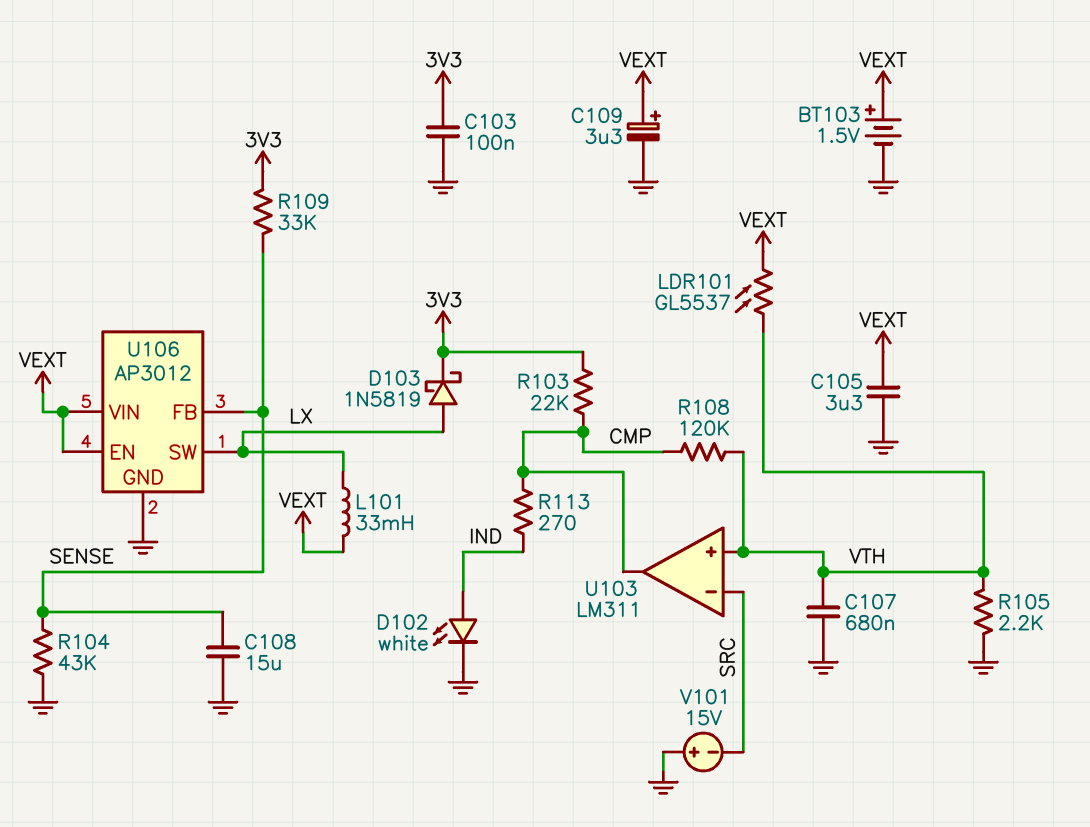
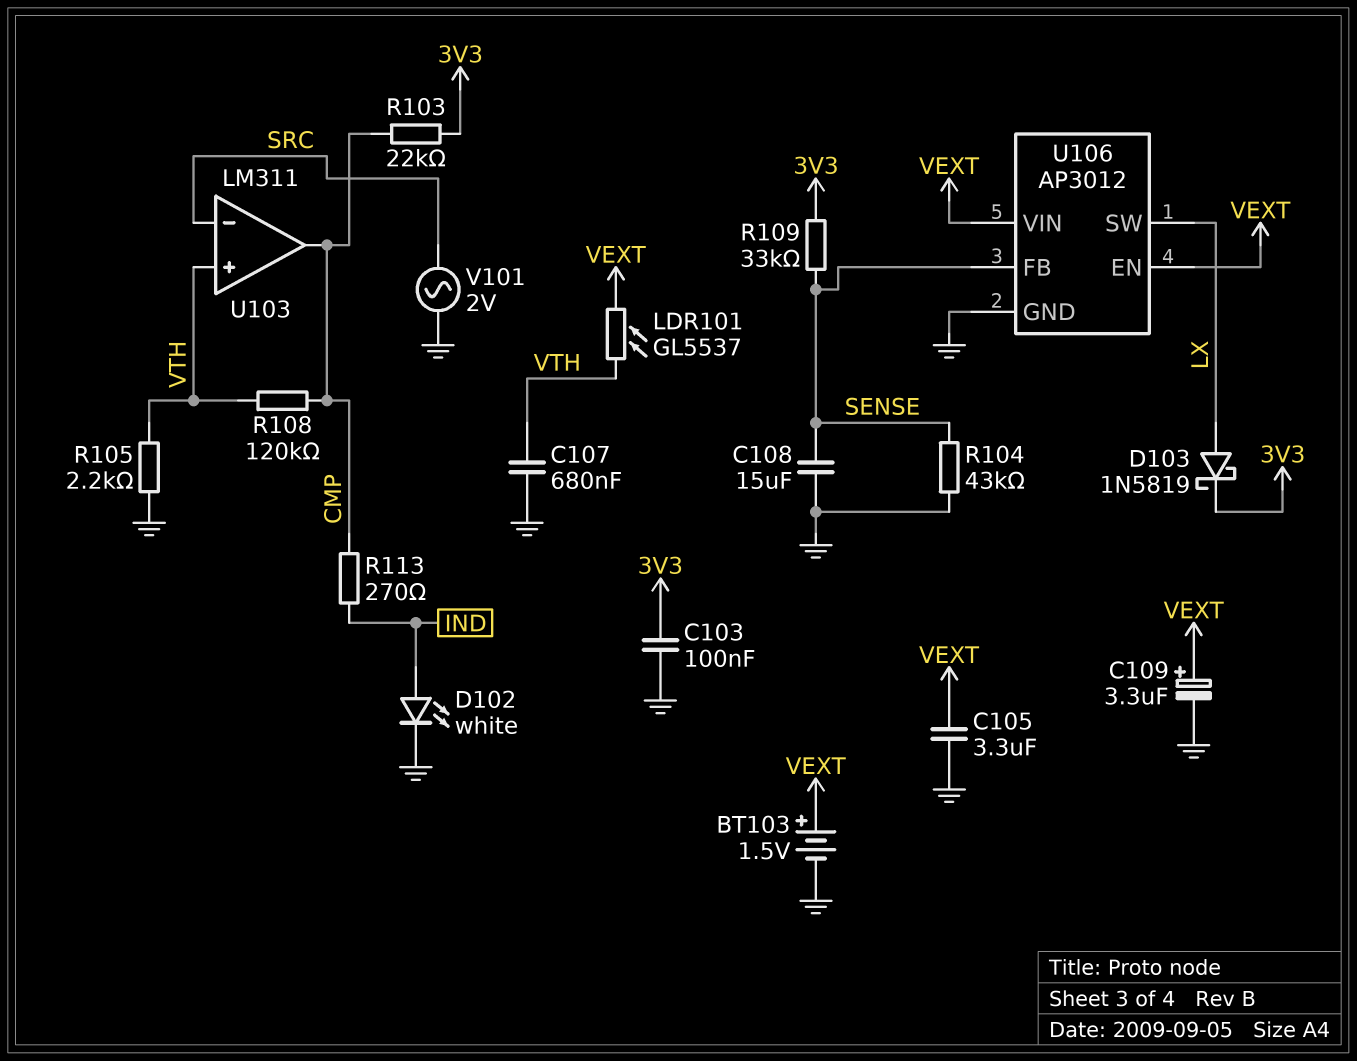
L101: 33mH (LX, VEXT) -> none
V101: 15V (plus GND, minus SRC) -> AC 2V (GND, SRC)

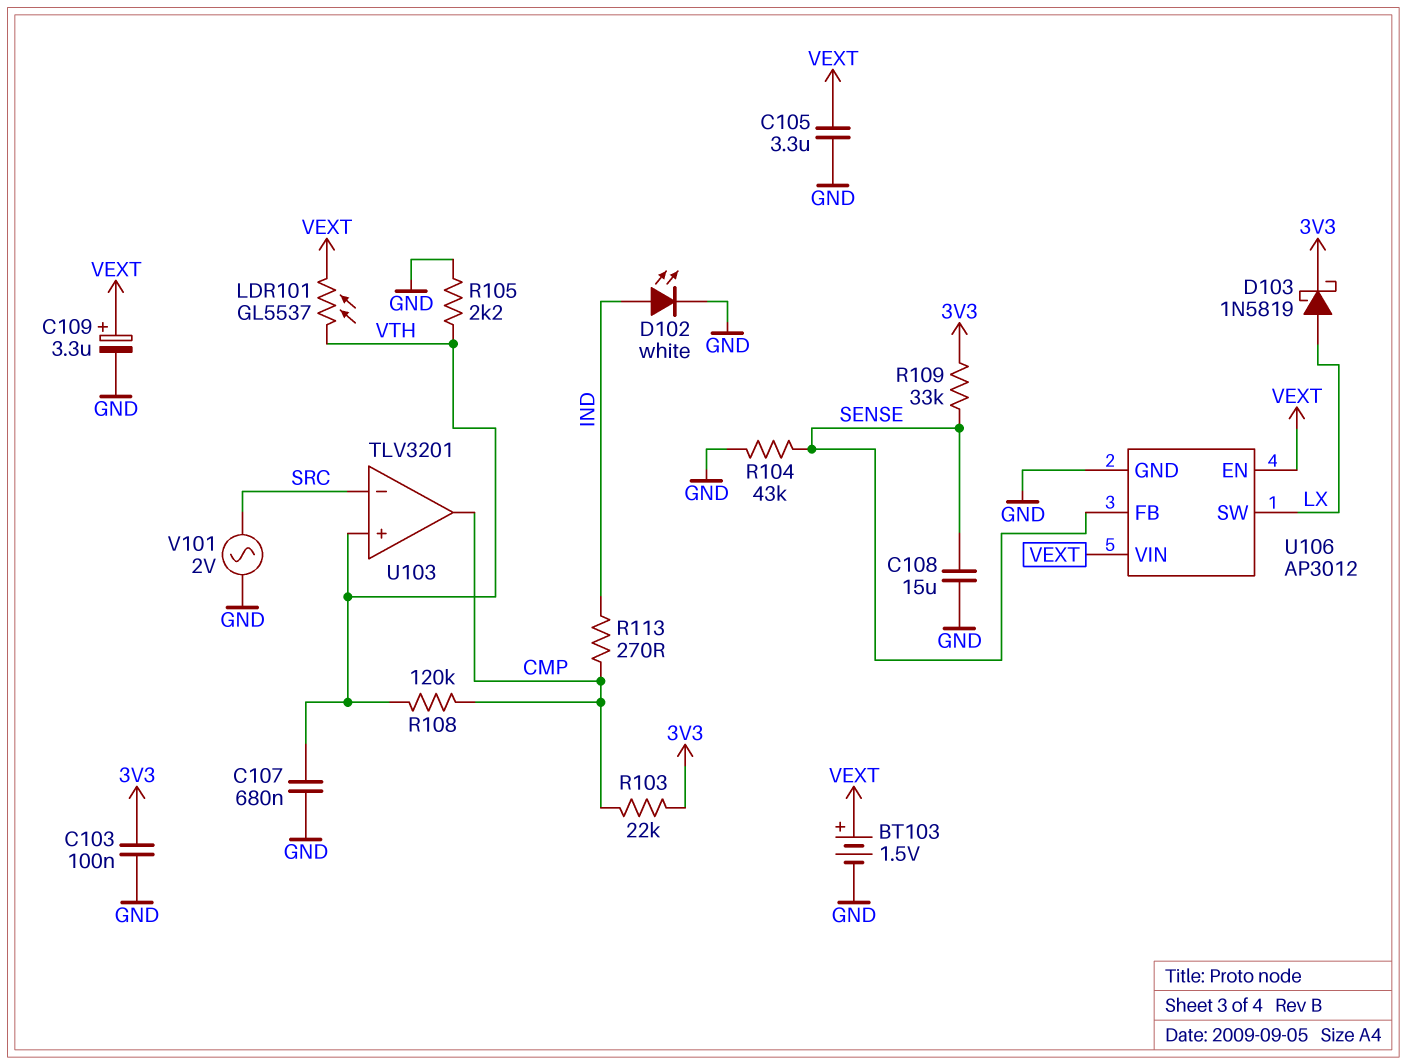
U103: LM311 -> TLV3201

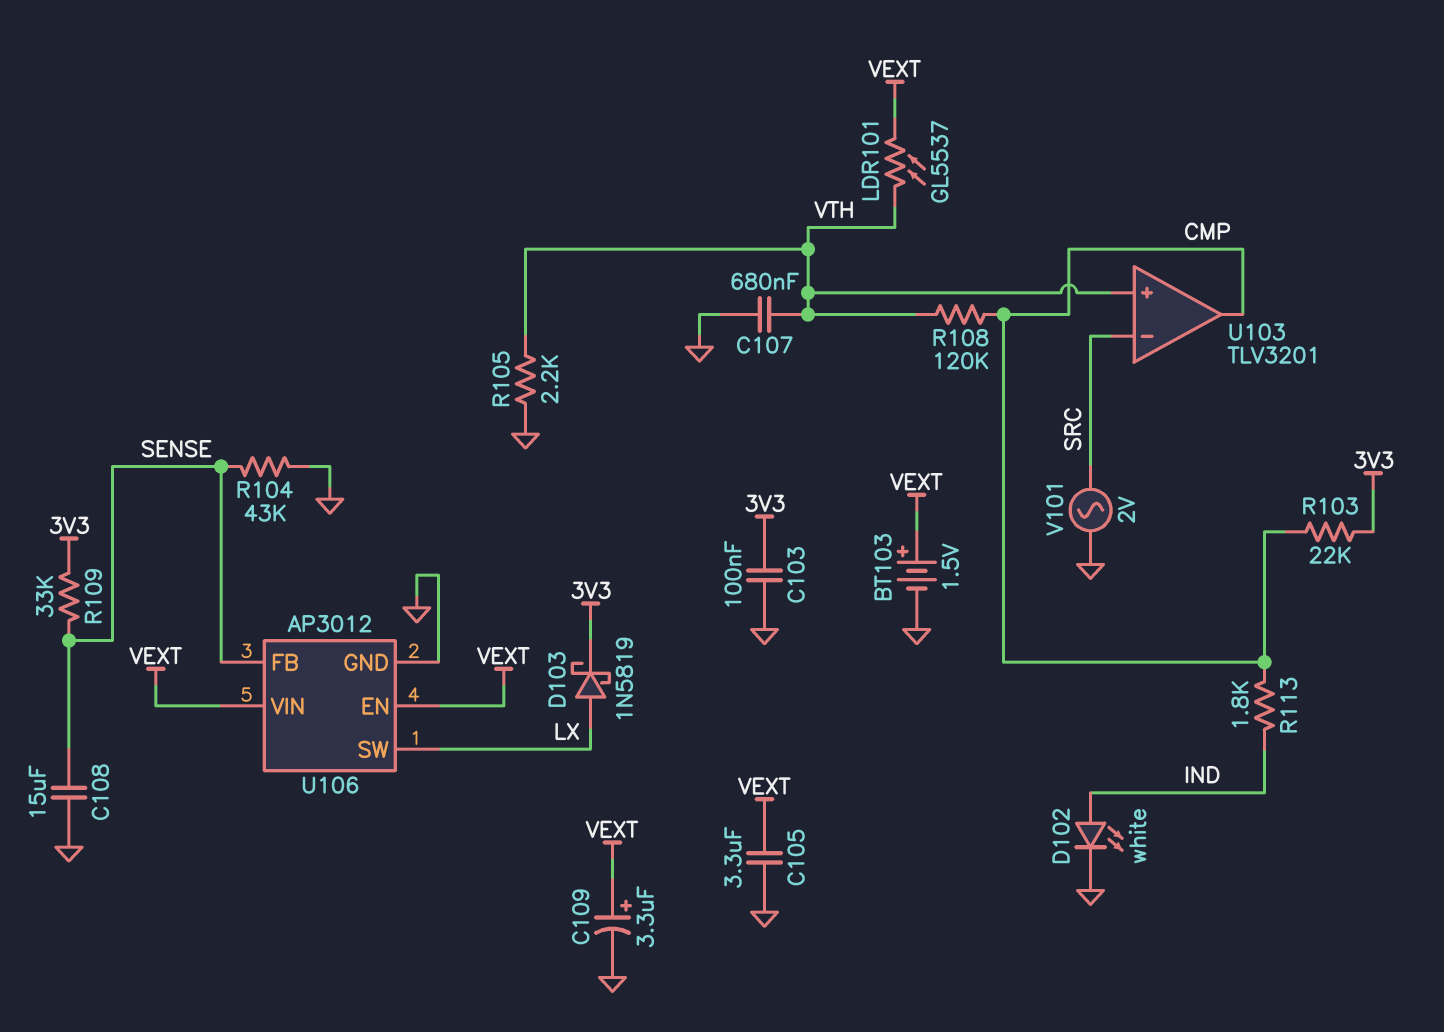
R113: 270 (CMP, IND) -> 1.8k (CMP, IND)

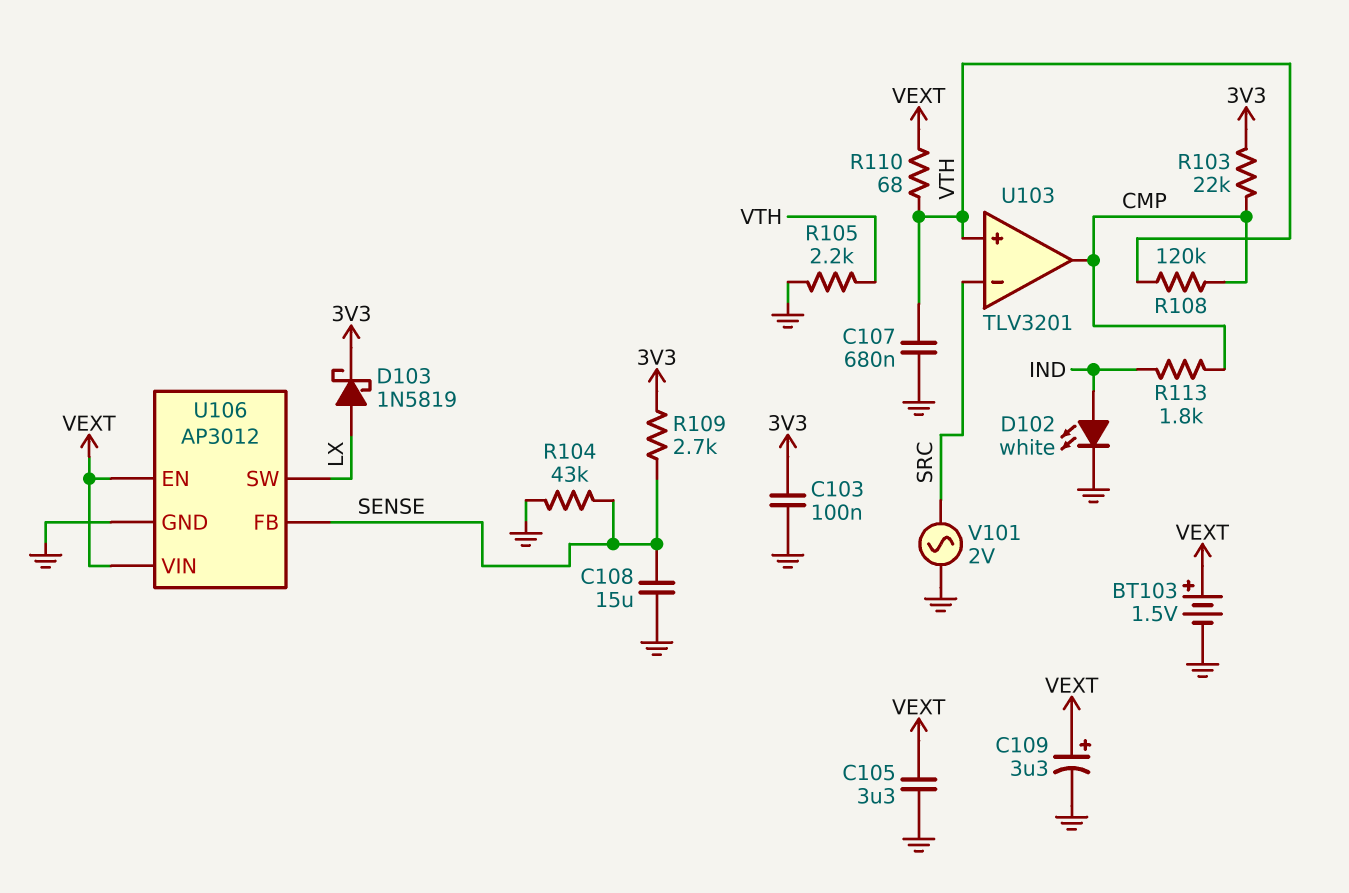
LDR101: GL5537 (VEXT, VTH) -> none
R109: 33k (3V3, SENSE) -> 2.7k (3V3, SENSE)
R110: none -> 68 (VEXT, VTH)

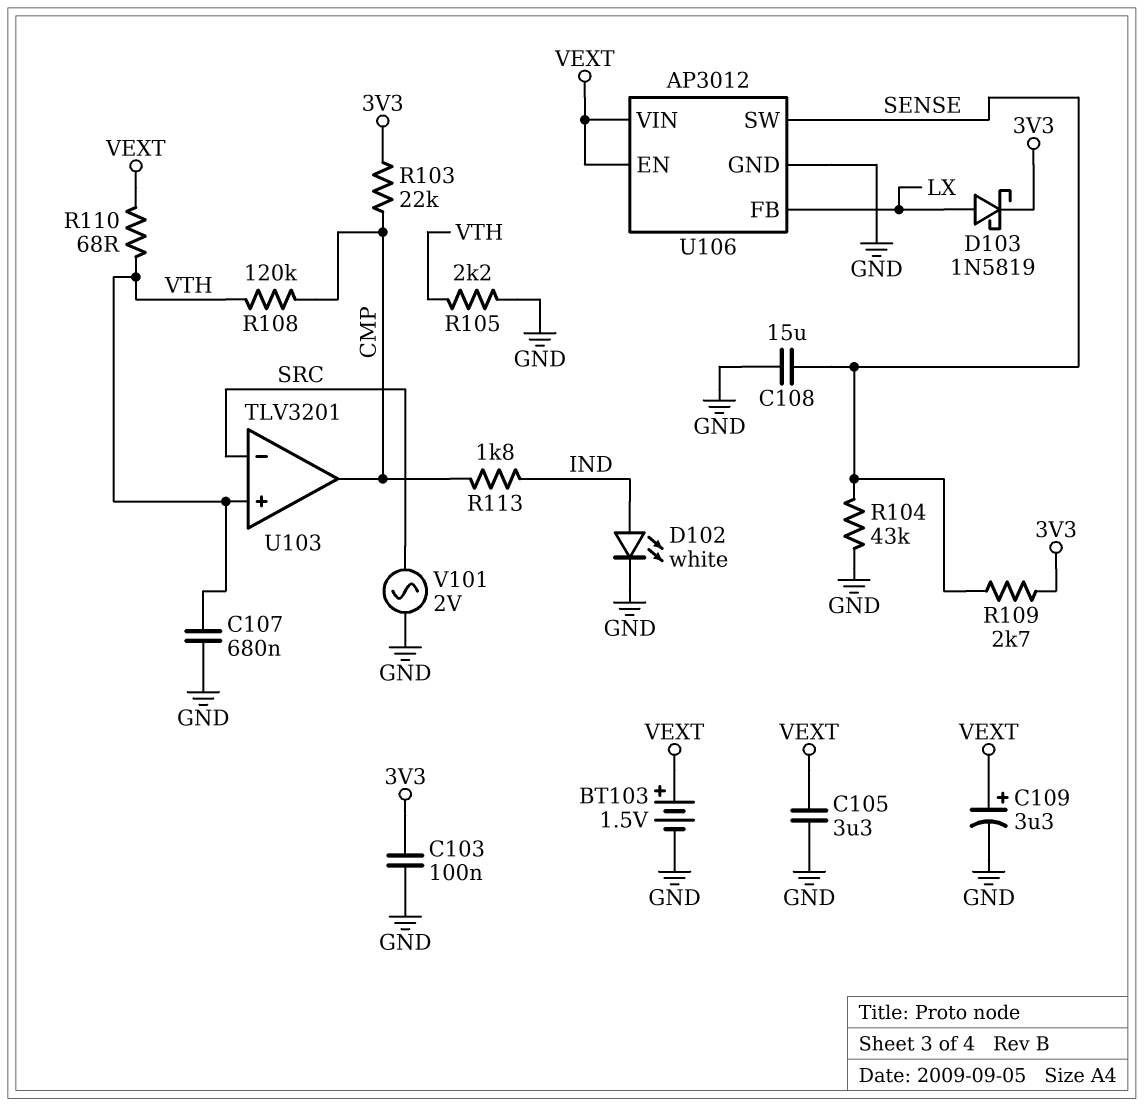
U106 pin FB: SENSE -> LX
U106 pin SW: LX -> SENSE

